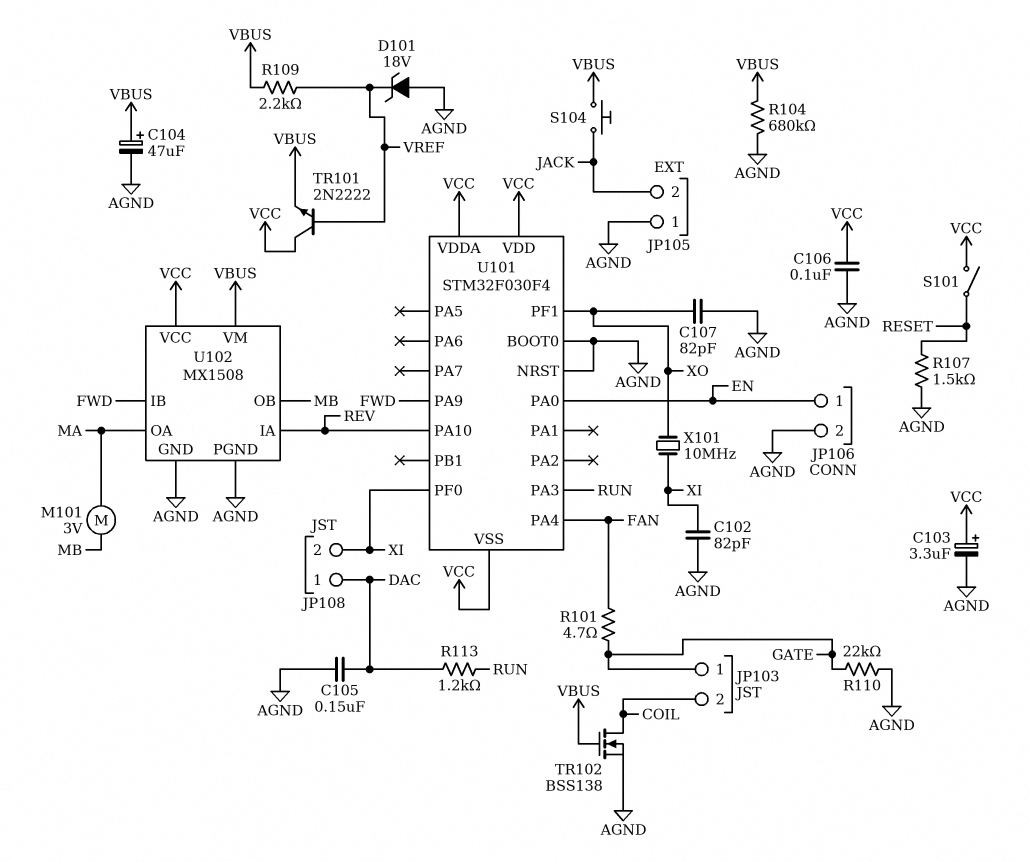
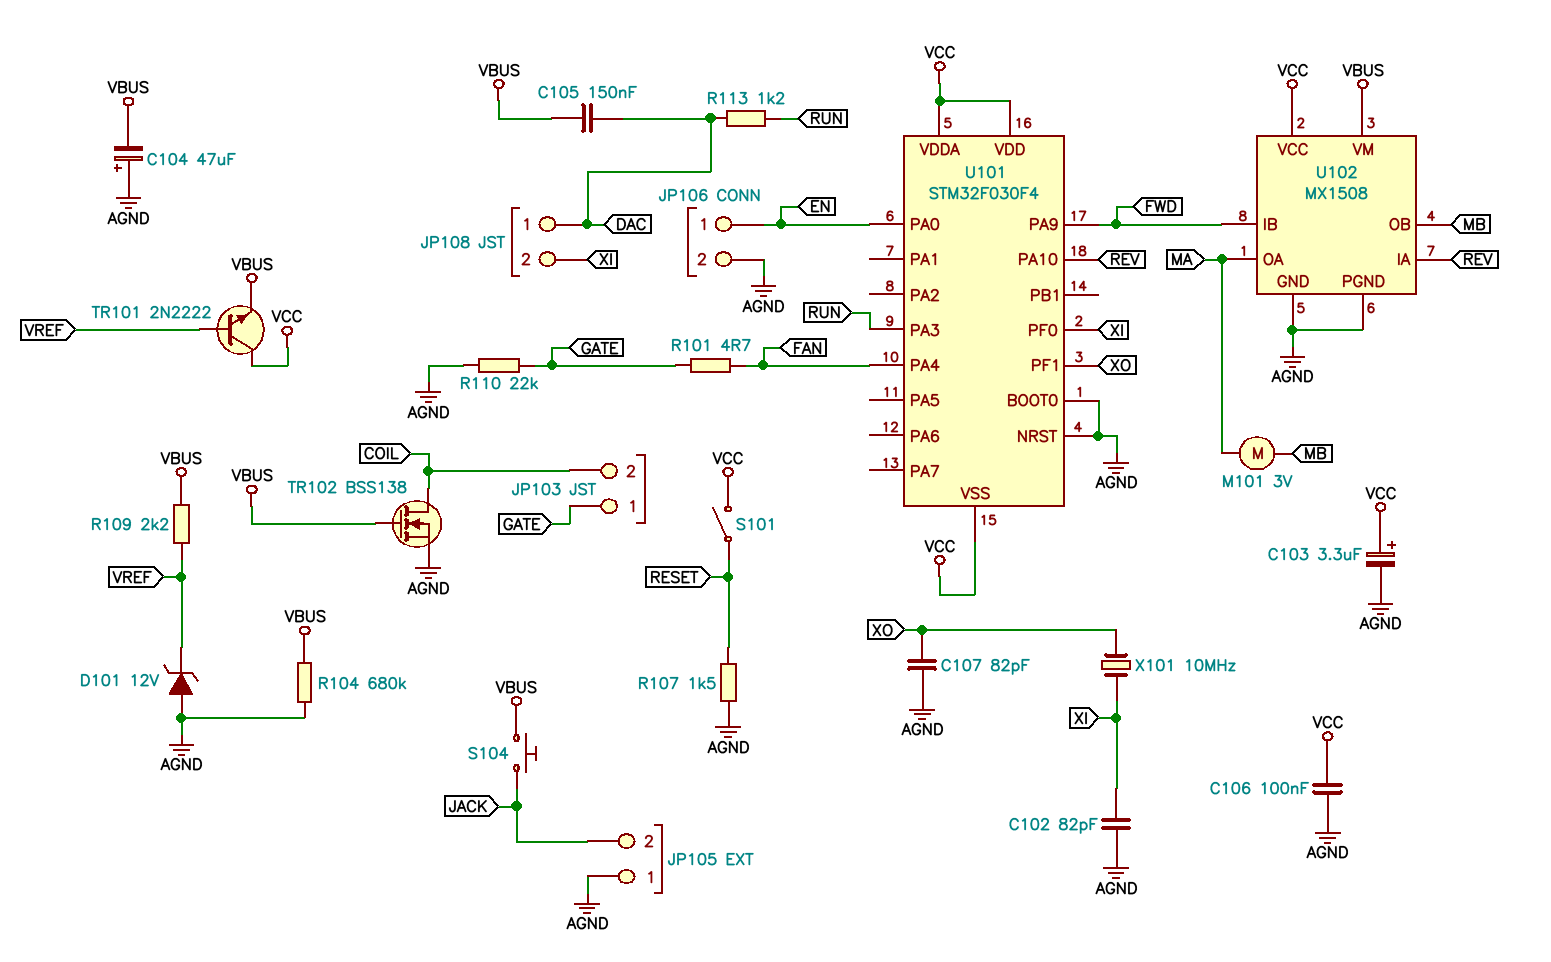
C104: 47uF (plus VBUS, minus AGND) -> 47uF (plus AGND, minus VBUS)
C105: 150nF (AGND, DAC) -> 150nF (DAC, VBUS)
D101: zener 18V (A AGND, K VREF) -> zener 12V (A AGND, K VREF)

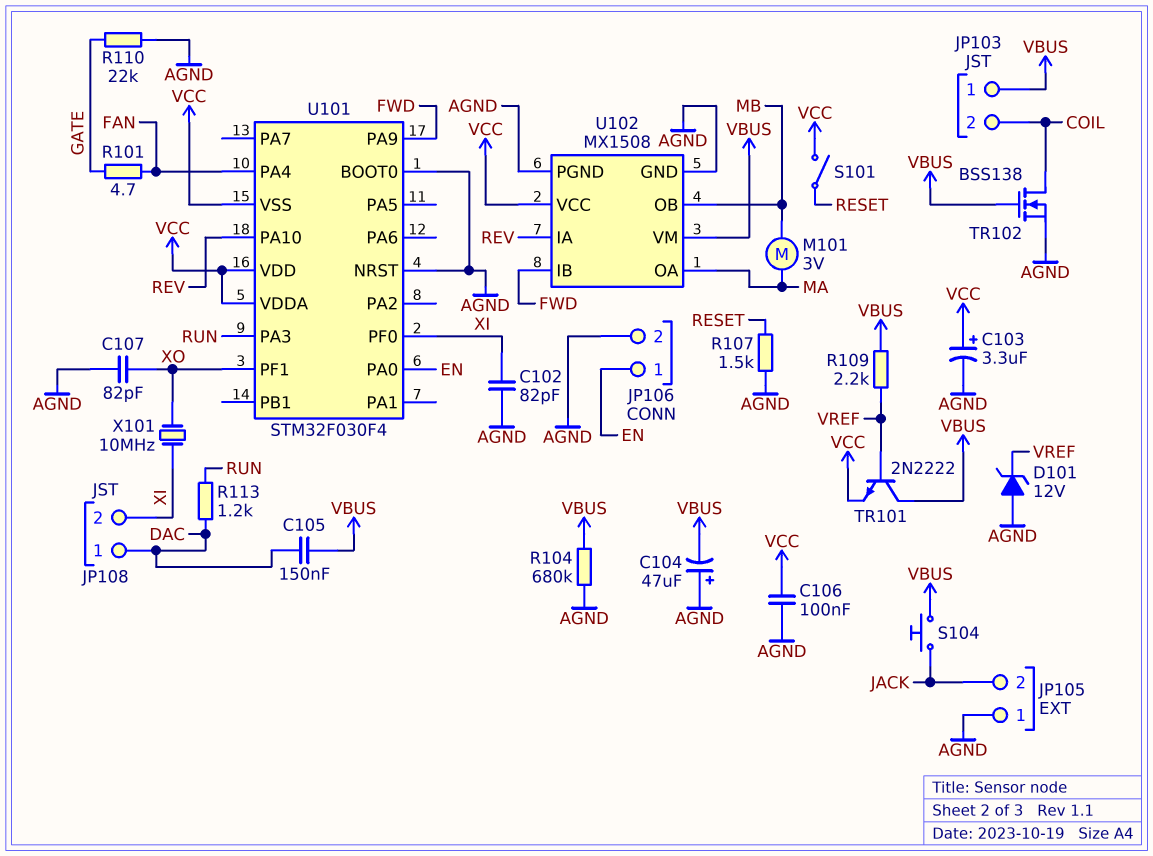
JP103 pin 1: GATE -> VBUS
TR101: NPN 2N2222 (B VREF, C VCC, E VBUS) -> NPN 2N2222 (B VREF, C VBUS, E VCC)

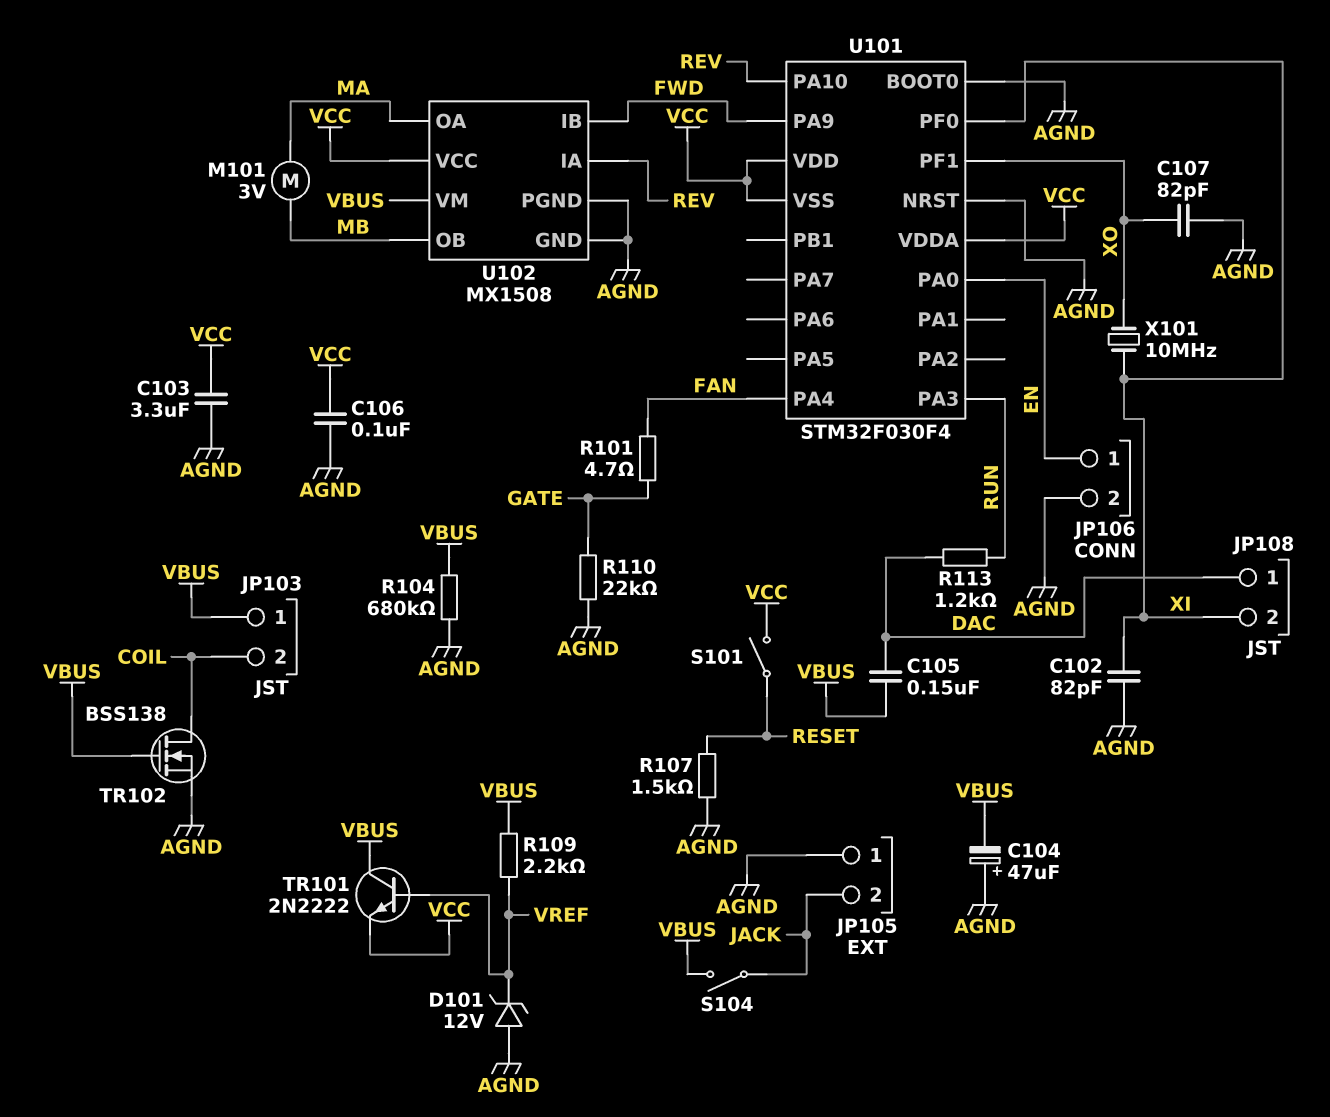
C103: 3.3uF (plus VCC, minus AGND) -> 3.3uF (AGND, VCC)
S104: button (JACK, VBUS) -> switch (JACK, VBUS)

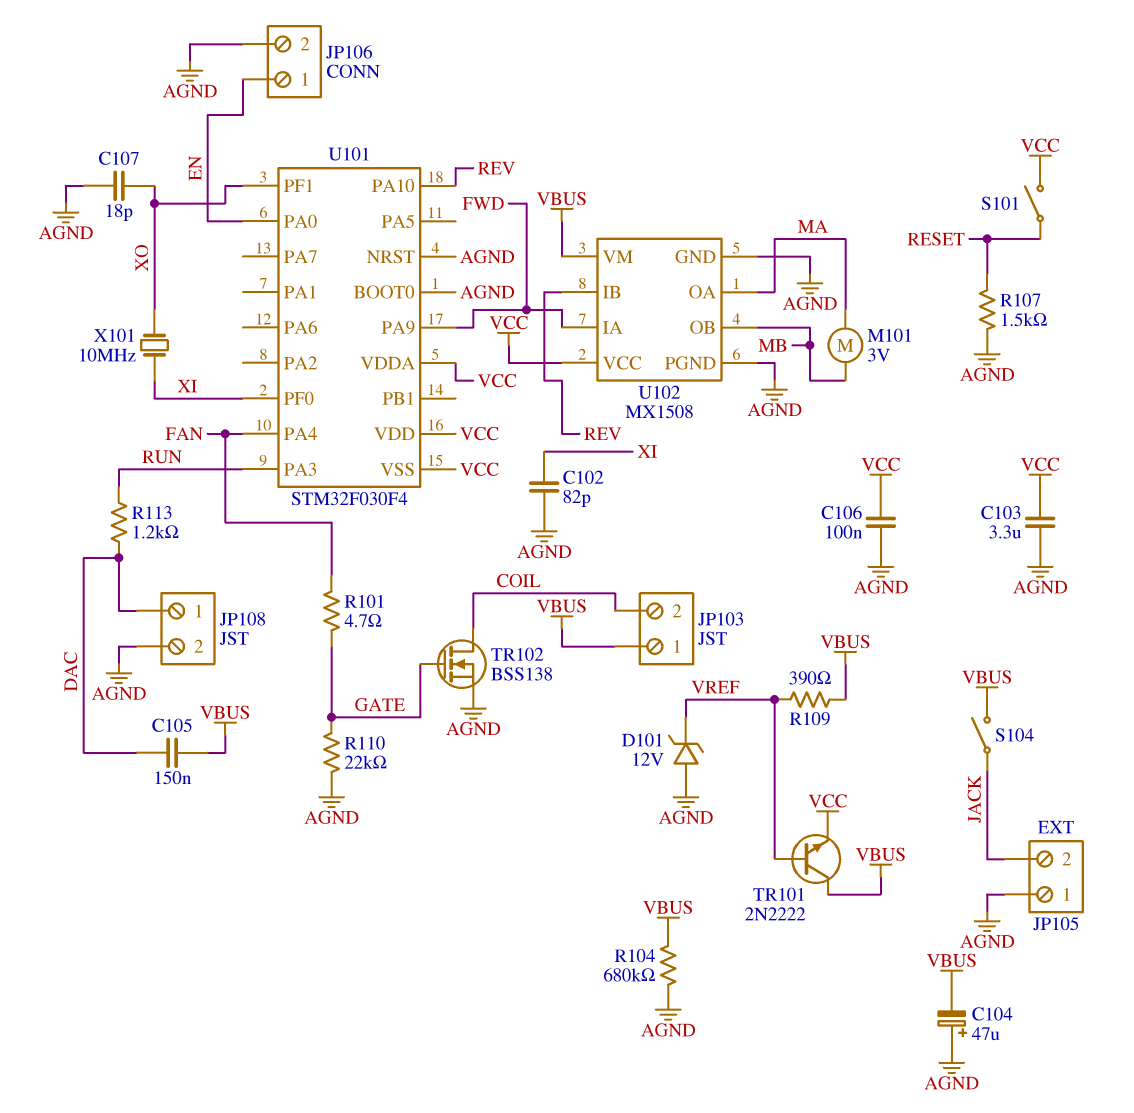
C107: 82pF (AGND, XO) -> 18pF (AGND, XO)
JP108 pin 2: XI -> AGND
R109: 2.2k (VBUS, VREF) -> 390 (VBUS, VREF)
TR102: NMOS BSS138 (G VBUS, D COIL, S AGND) -> NMOS BSS138 (G GATE, D COIL, S AGND)
U102 pin IA: REV -> FWD
U102 pin IB: FWD -> REV

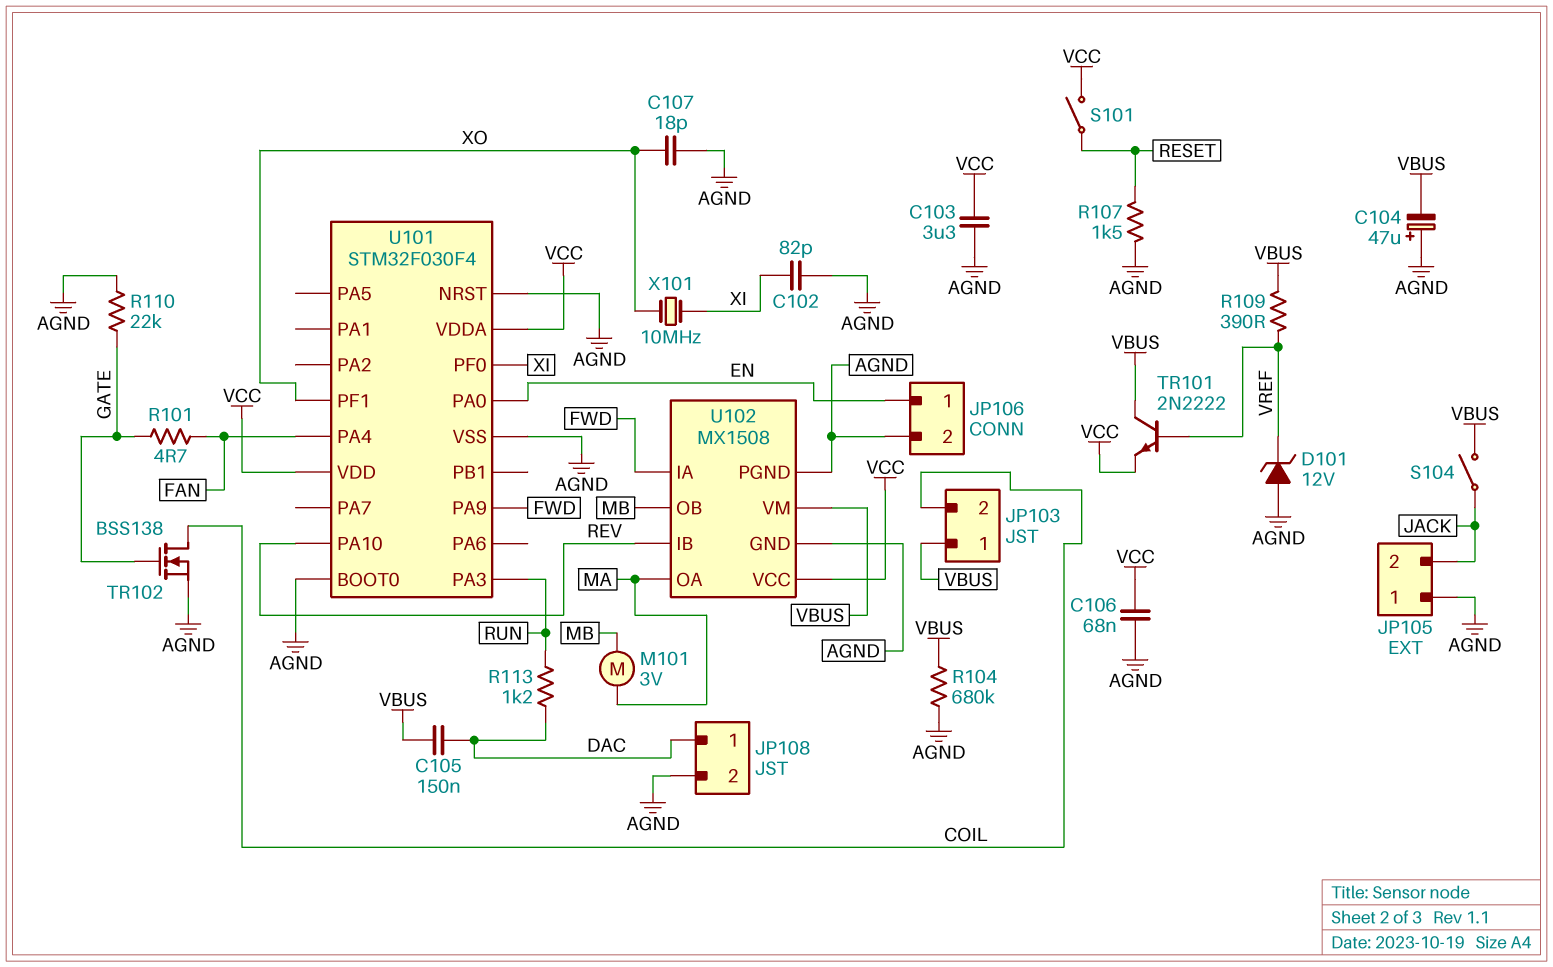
C106: 100nF (AGND, VCC) -> 68nF (AGND, VCC)
U101 pin VSS: VCC -> AGND

